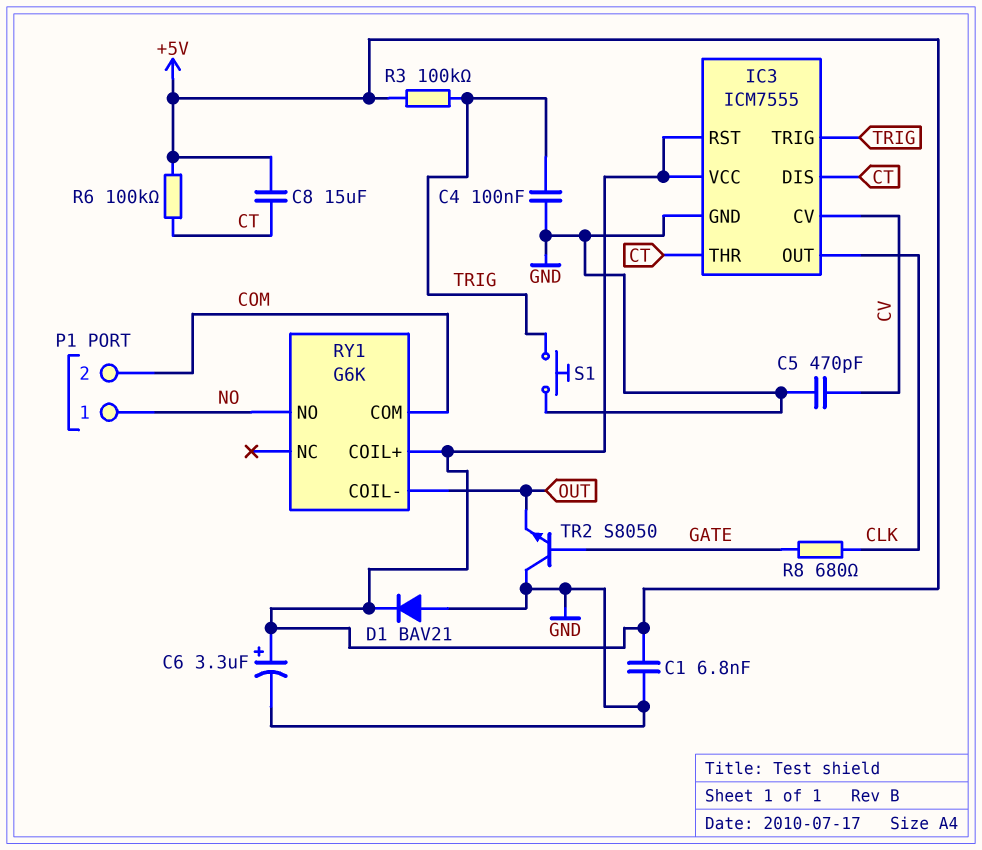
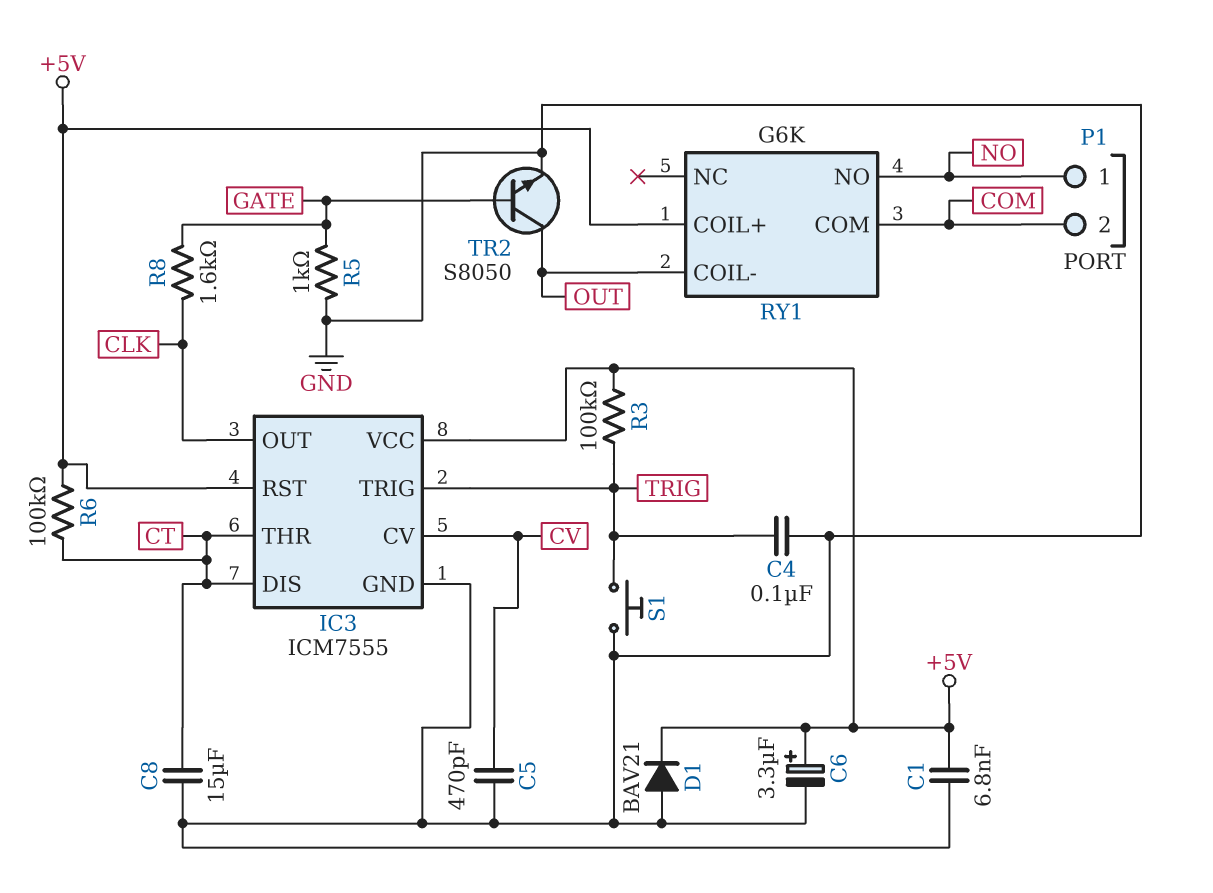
C8: 15uF (+5V, CT) -> 15uF (CT, GND)
R5: none -> 1k (GATE, GND)
R8: 680 (CLK, GATE) -> 1.6k (CLK, GATE)
TR2: NPN S8050 (B GATE, C GND, E OUT) -> NPN S8050 (B GATE, C OUT, E GND)

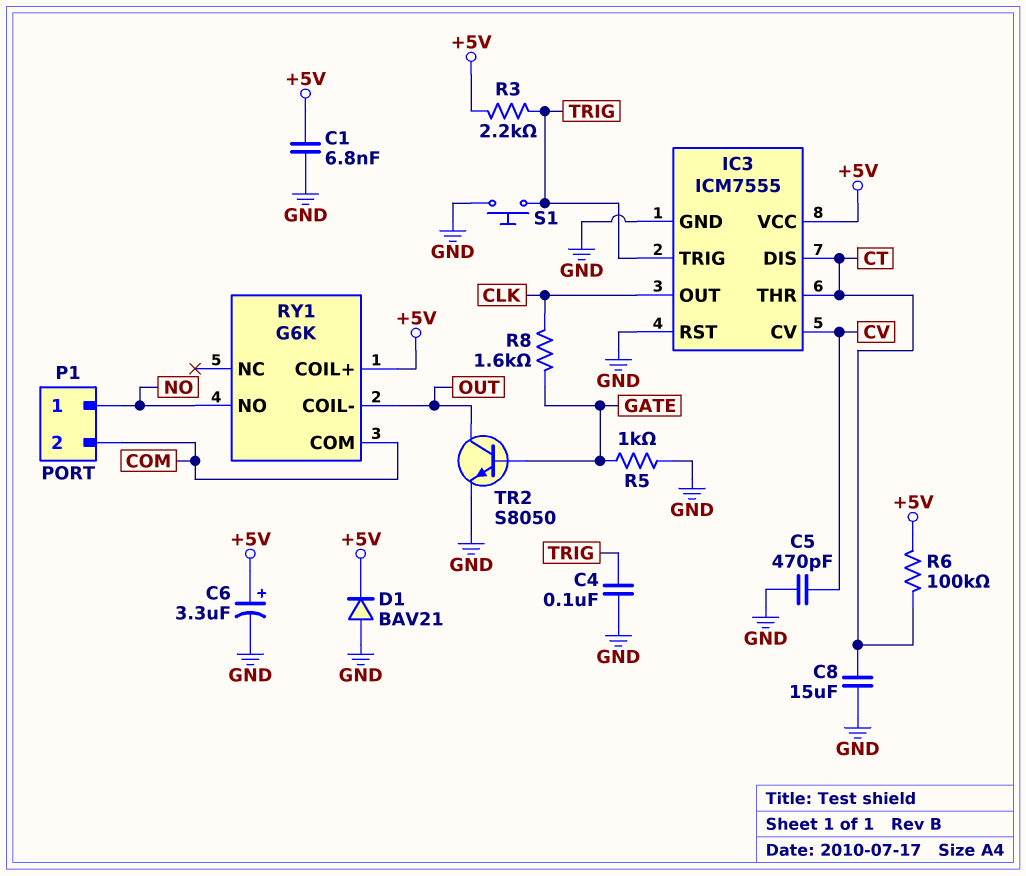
IC3 pin RST: +5V -> GND
R3: 100k (+5V, TRIG) -> 2.2k (+5V, TRIG)

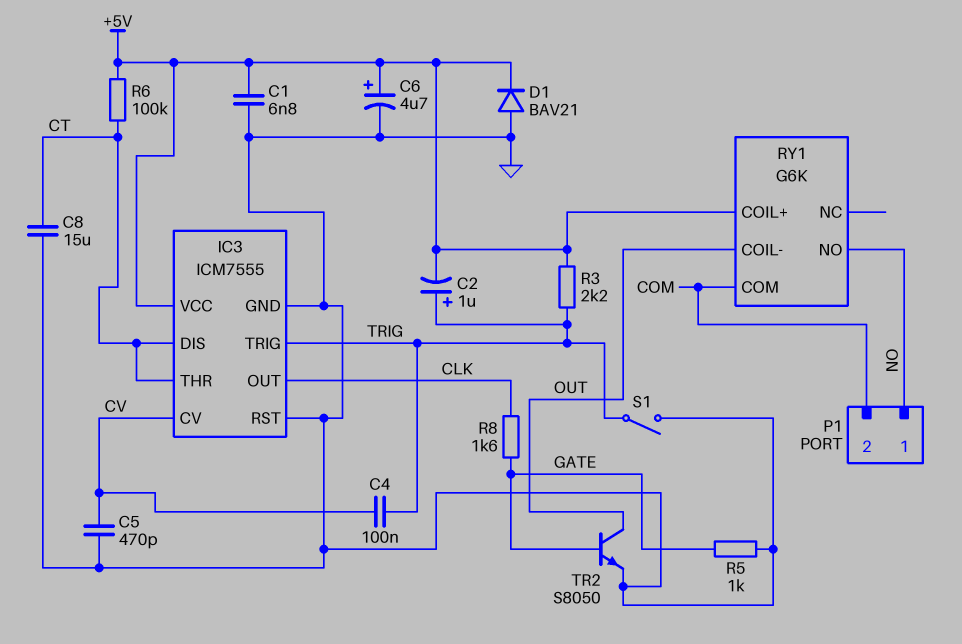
C2: none -> 1uF (plus TRIG, minus +5V)
C4: 100nF (GND, TRIG) -> 100nF (CV, TRIG)
C6: 3.3uF (plus +5V, minus GND) -> 4.7uF (plus +5V, minus GND)
S1: button (GND, TRIG) -> switch (GND, TRIG)

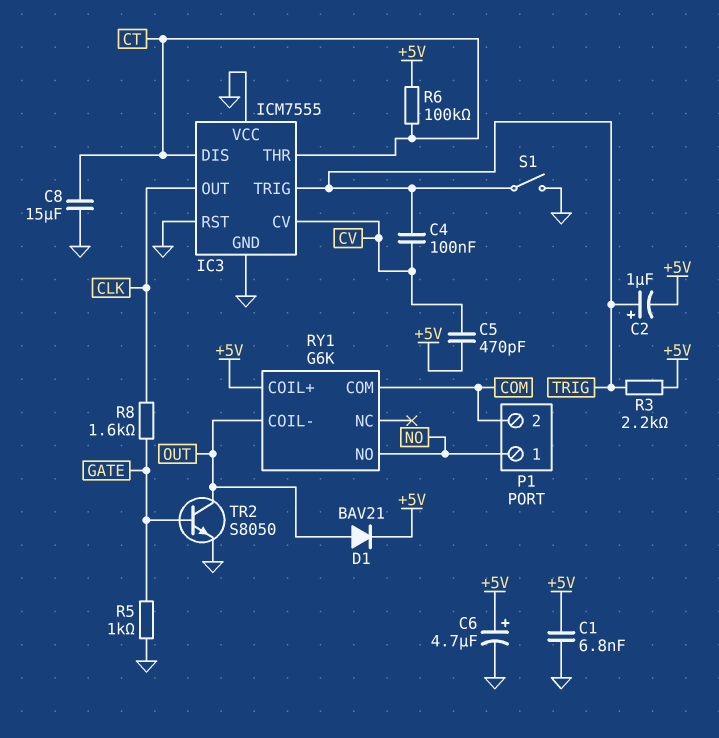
C5: 470pF (CV, GND) -> 470pF (+5V, CV)
D1: diode BAV21 (A GND, K +5V) -> diode BAV21 (A OUT, K +5V)
IC3 pin VCC: +5V -> GND

